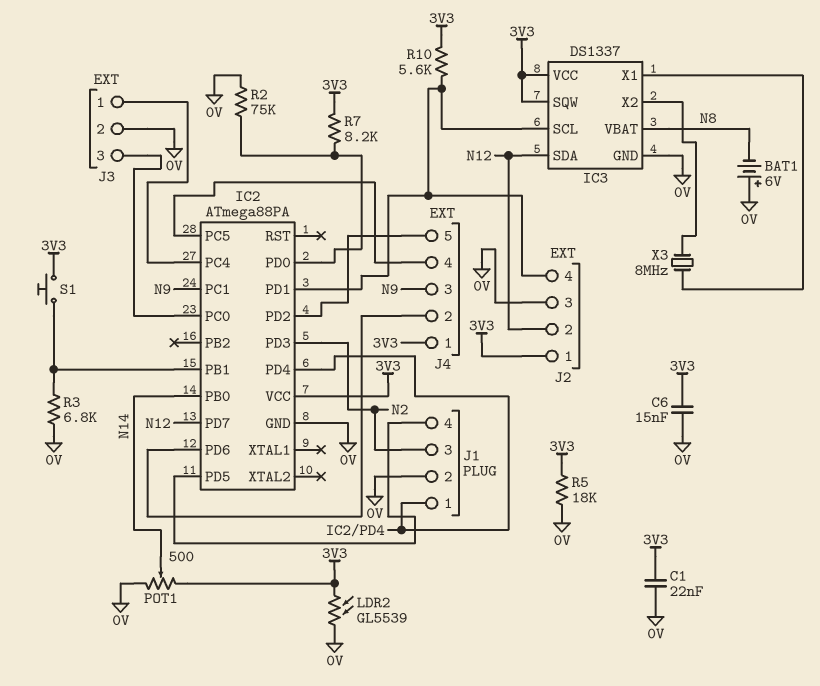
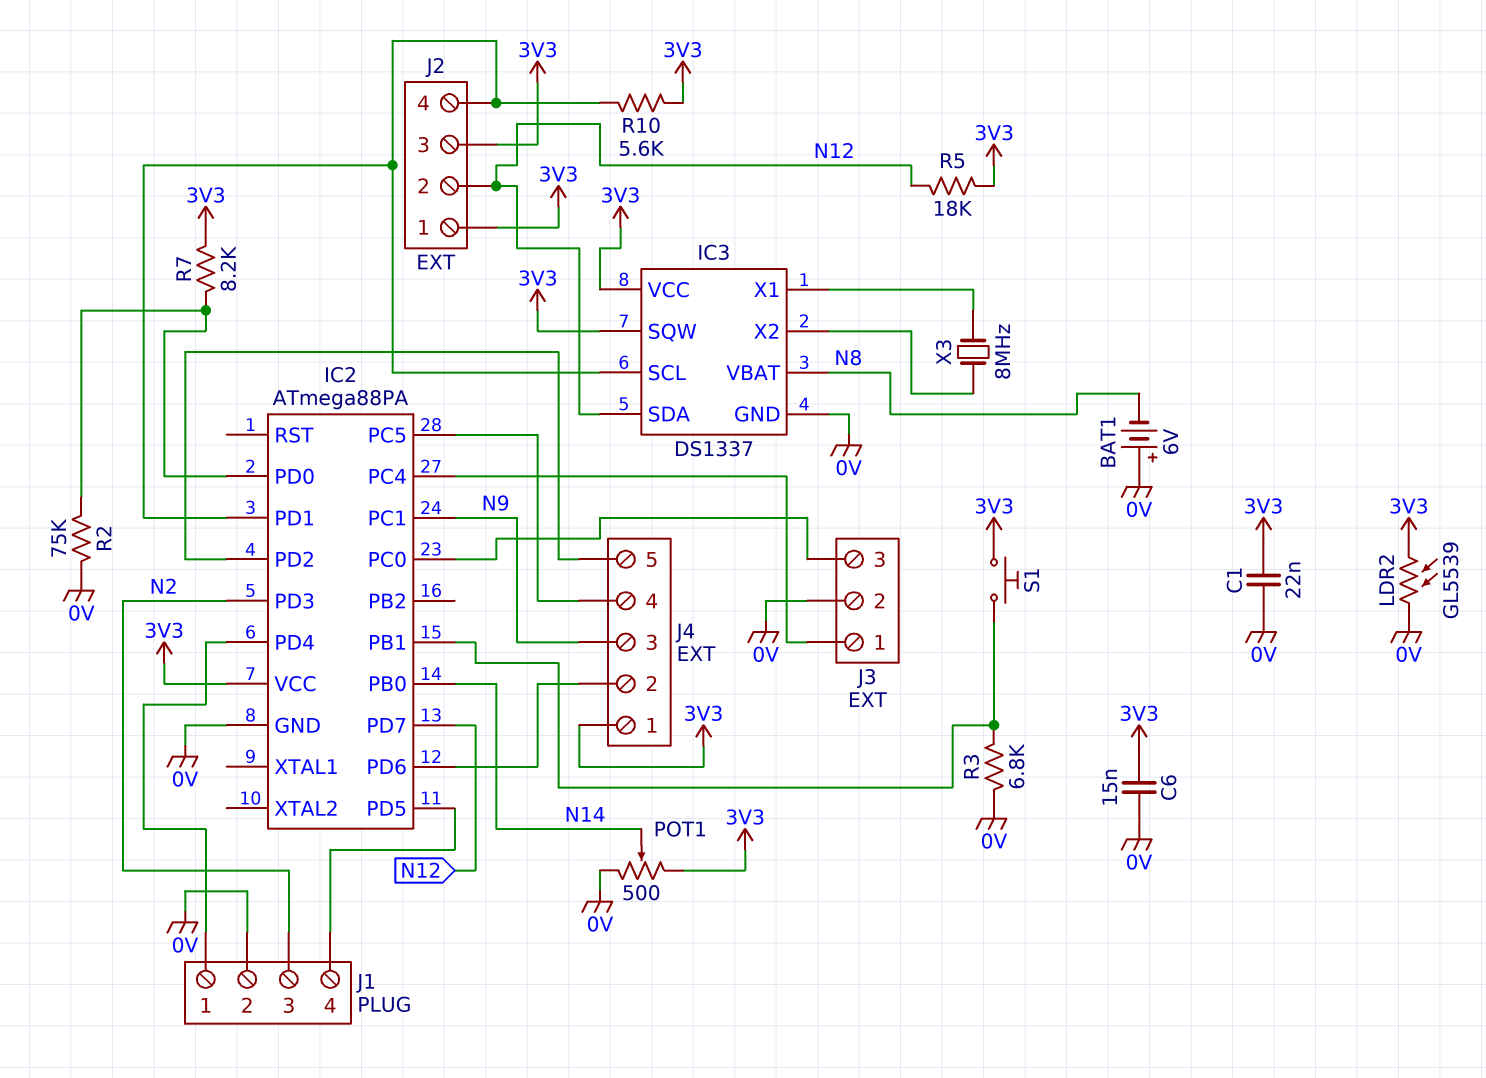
J2 pin 3: 0V -> 3V3
R5: 18k (0V, 3V3) -> 18k (3V3, N12)

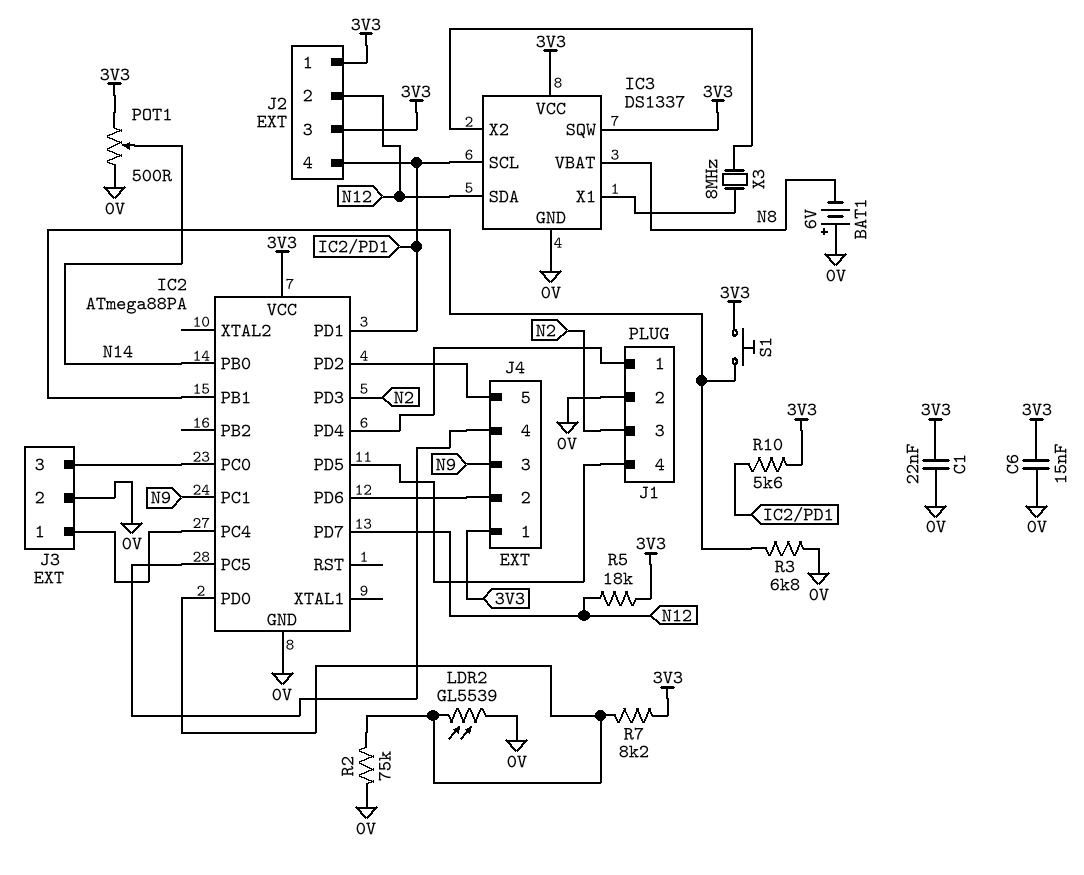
LDR2: GL5539 (0V, 3V3) -> GL5539 (0V, IC2/PD0)

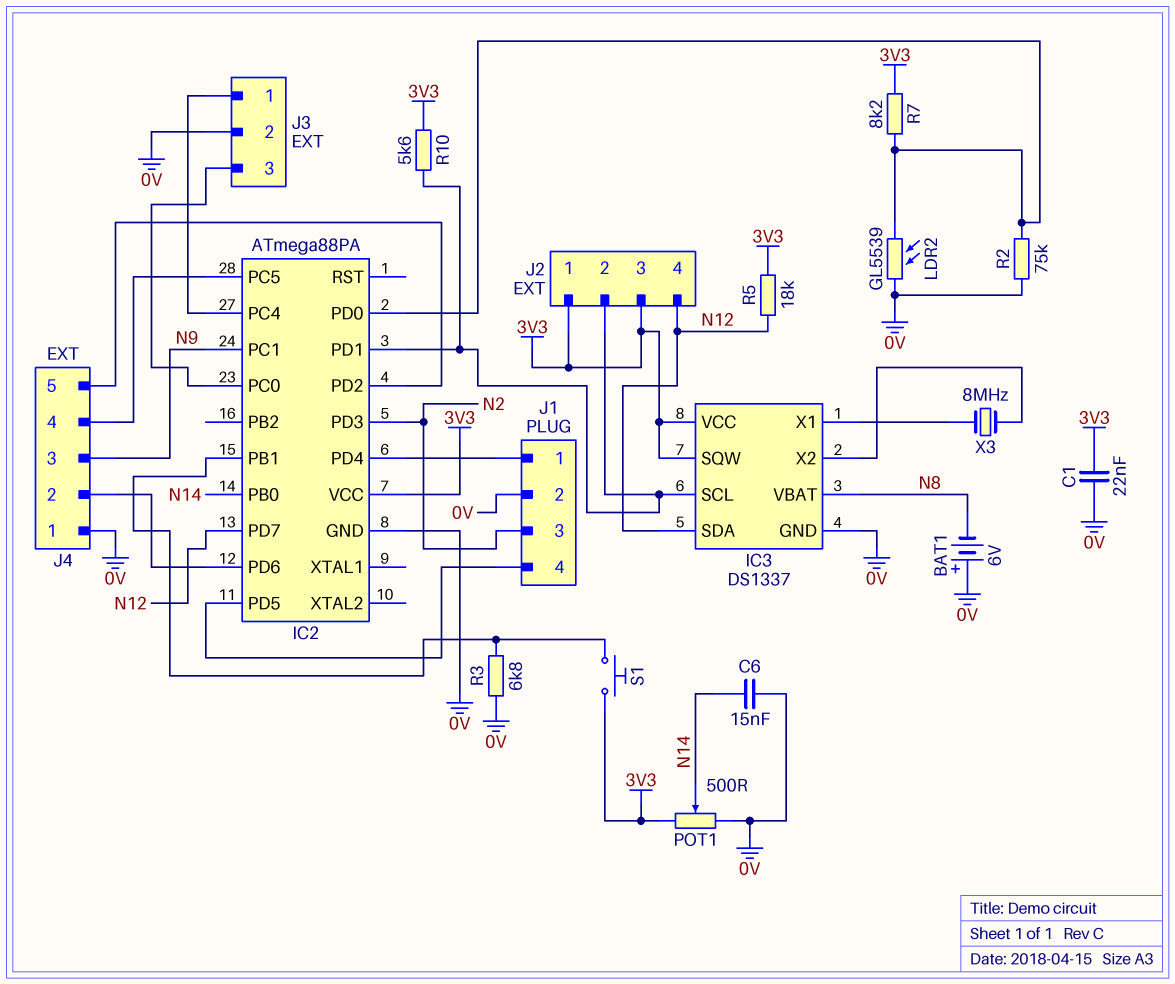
C6: 15nF (0V, 3V3) -> 15nF (0V, N14)
J2 pin 2: N12 -> IC2/PD1
J2 pin 4: IC2/PD1 -> N12
J4 pin 1: 3V3 -> 0V

